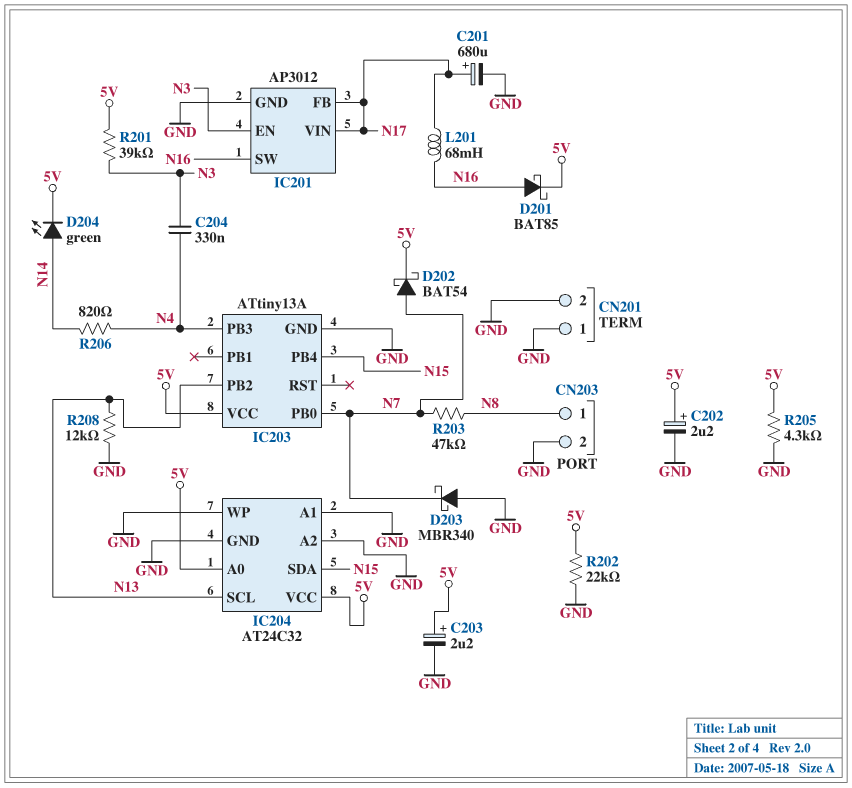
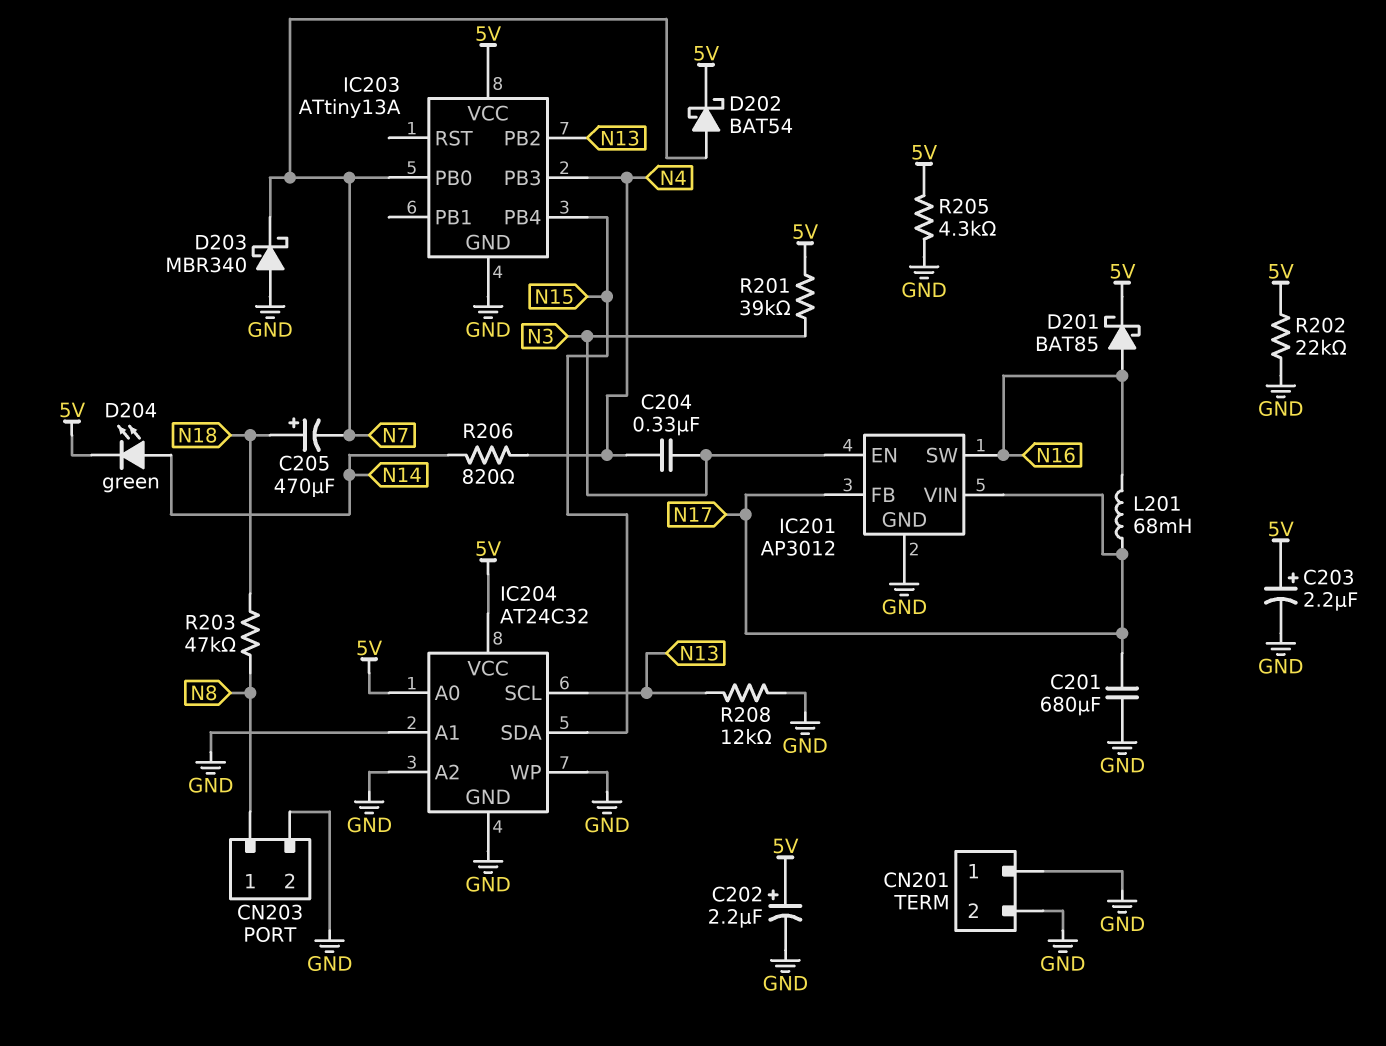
C201: 680uF (plus N17, minus GND) -> 680uF (GND, N17)
C205: none -> 470uF (plus N18, minus N7)
R203: 47k (N7, N8) -> 47k (N8, N18)

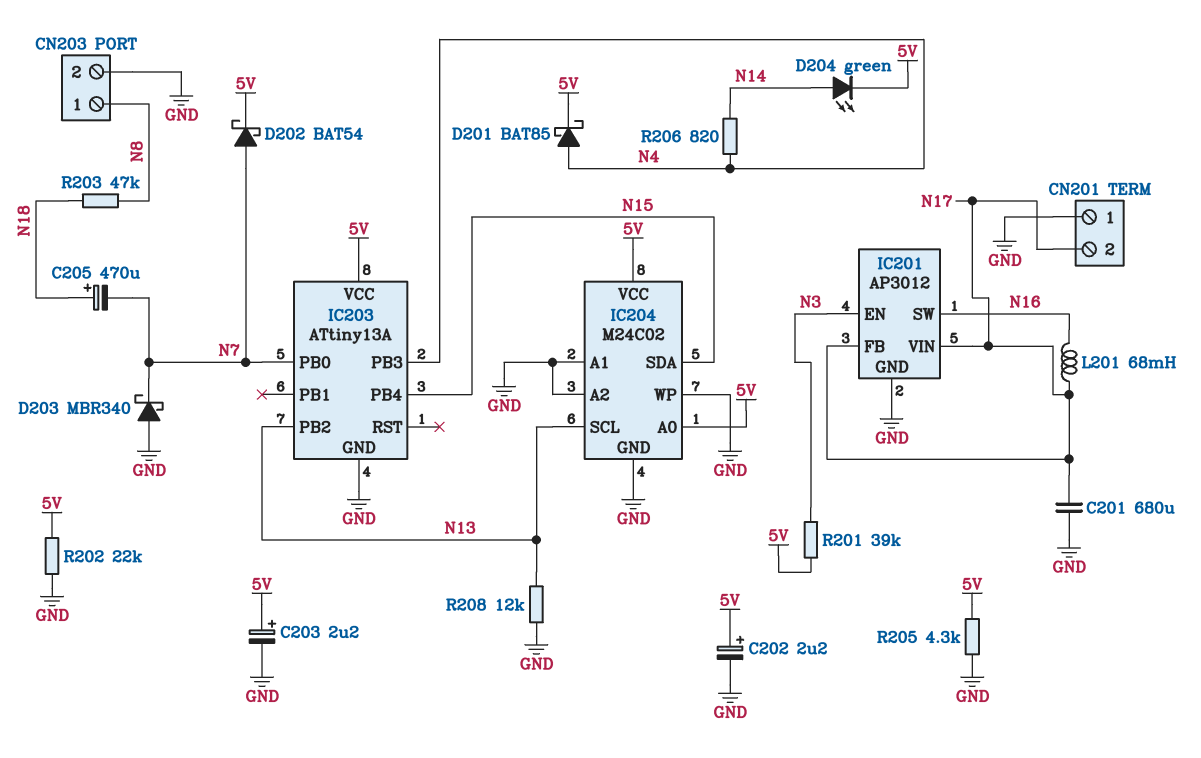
C204: 330nF (N3, N4) -> none
CN201 pin 2: GND -> N17
D201: schottky BAT85 (A N16, K 5V) -> schottky BAT85 (A N4, K 5V)
IC204: AT24C32 -> M24C02

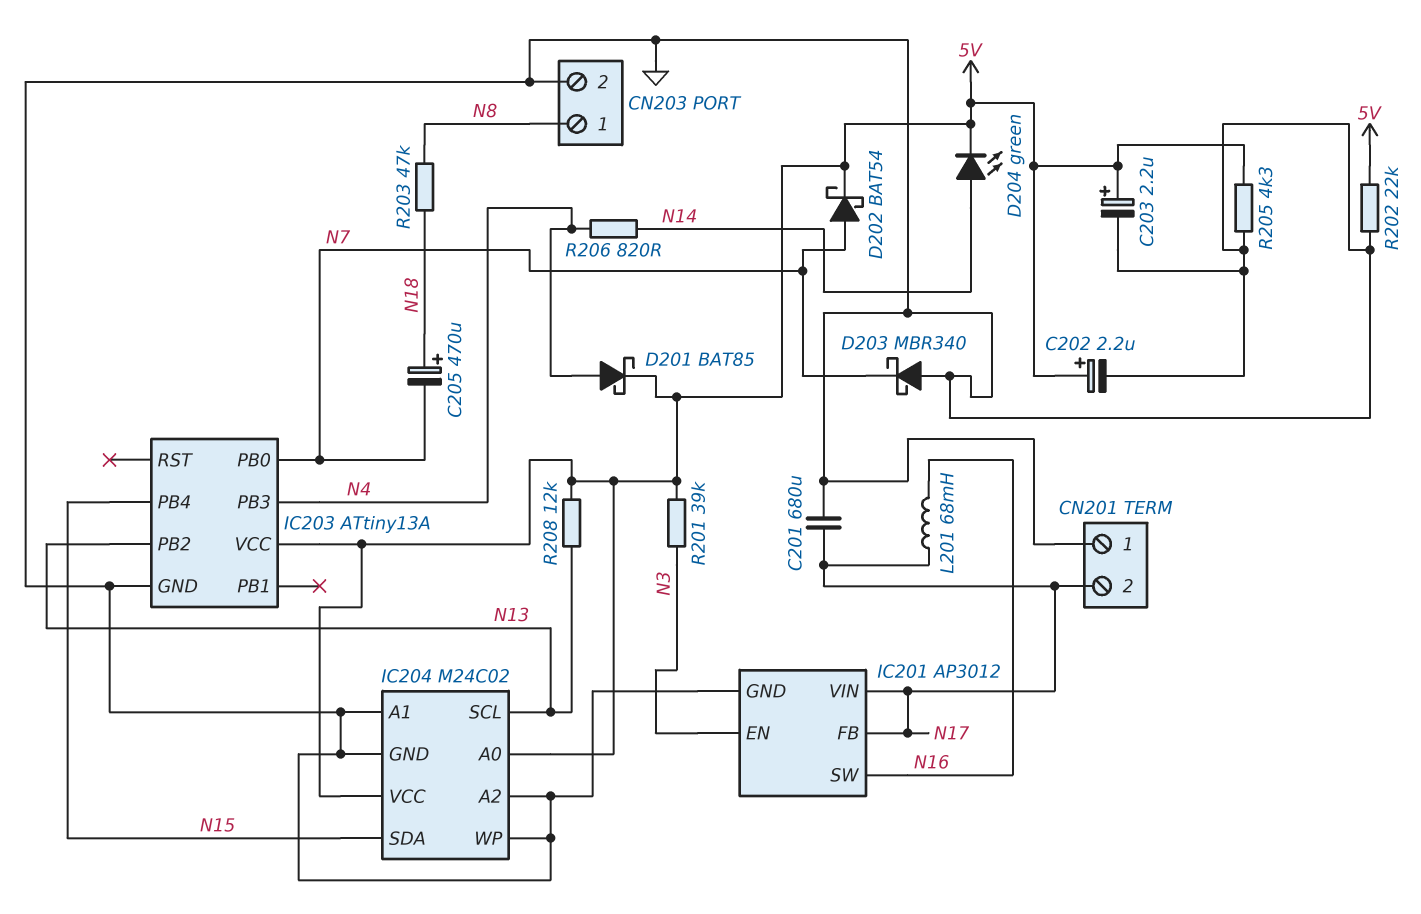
R208: 12k (GND, N13) -> 12k (5V, N13)

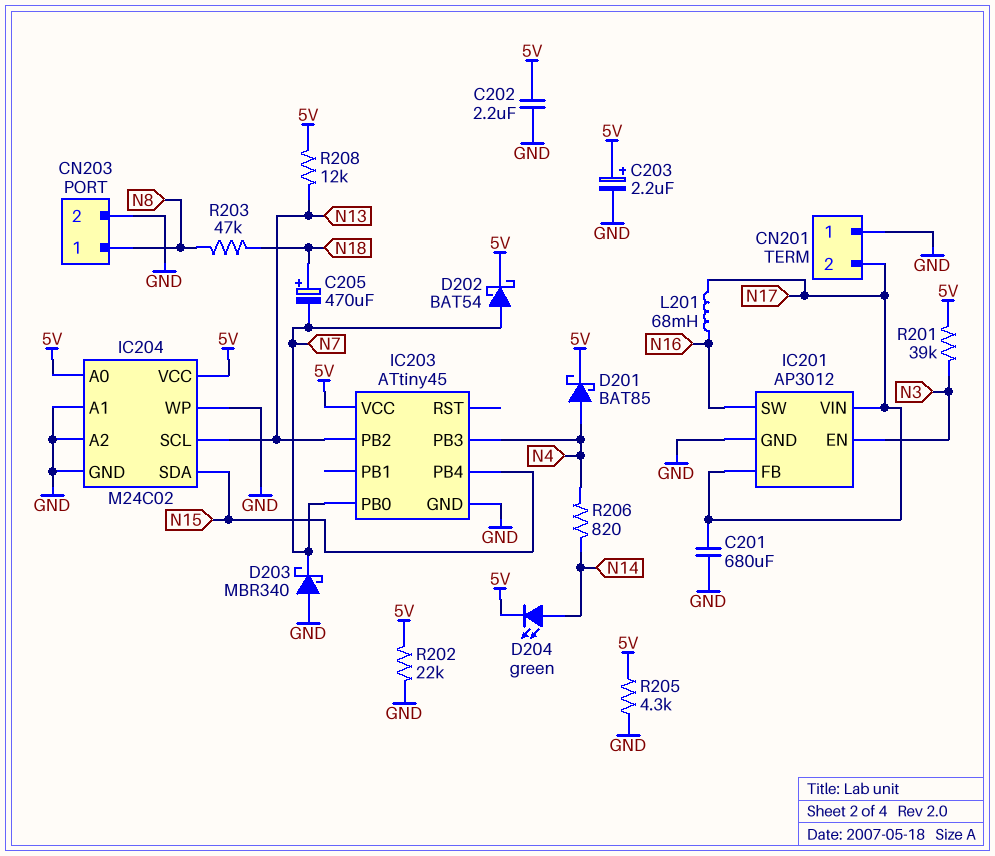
C202: 2.2uF (plus 5V, minus GND) -> 2.2uF (5V, GND)
IC203: ATtiny13A -> ATtiny45

